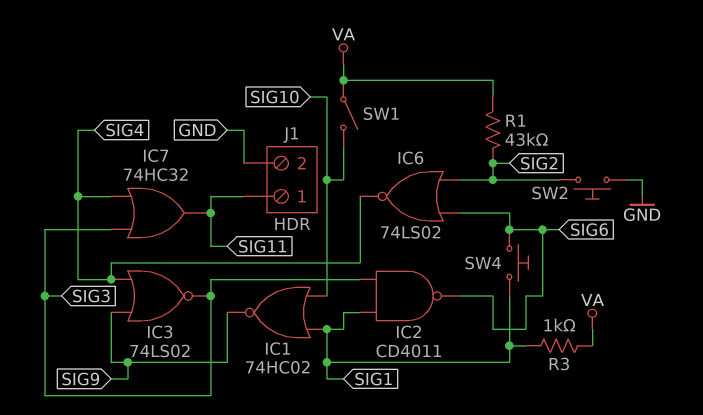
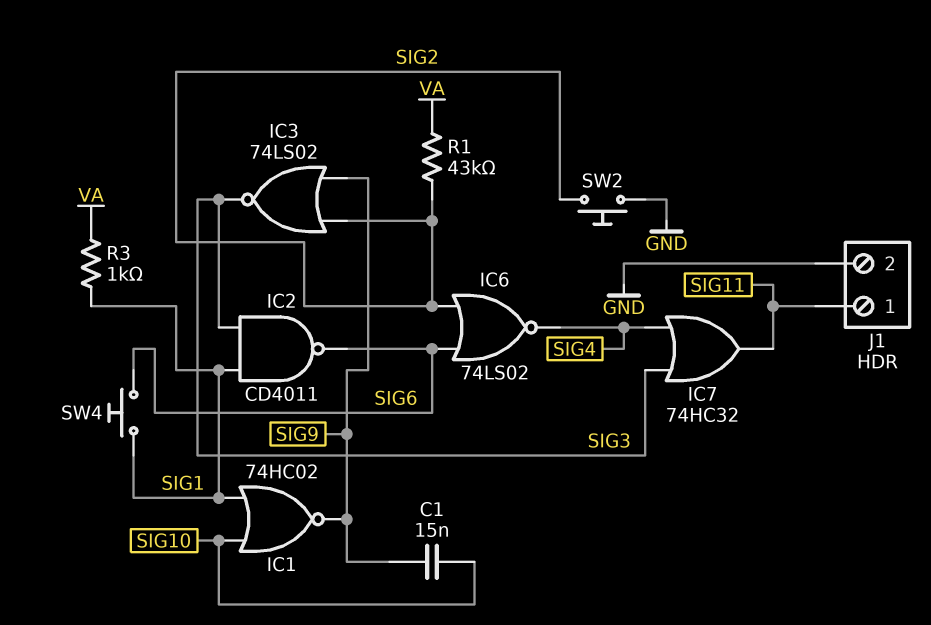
C1: none -> 15nF (SIG9, SIG10)
IC3: NOR 74LS02 (in SIG4, in SIG9, out SIG3) -> NOR 74LS02 (in SIG2, in SIG9, out SIG3)
SW1: switch (SIG10, VA) -> none

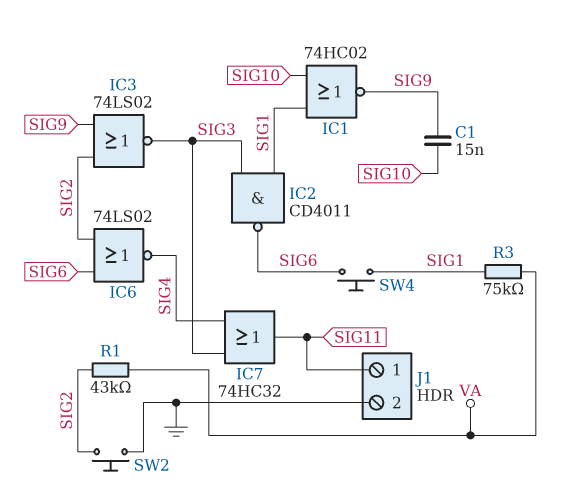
R3: 1k (SIG1, VA) -> 75k (SIG1, VA)

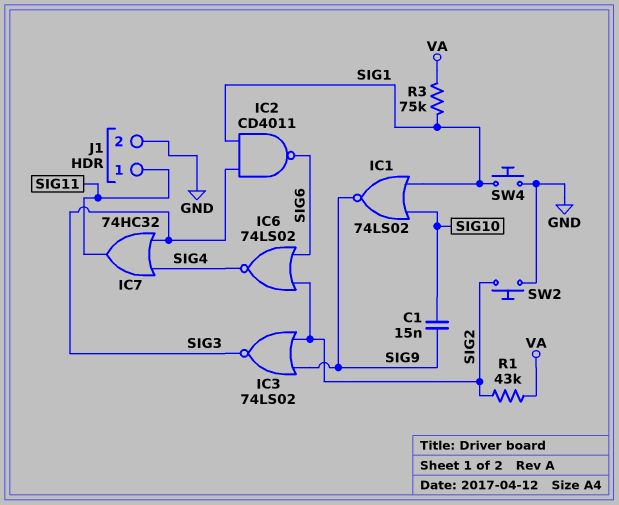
IC1: NOR 74HC02 (in SIG1, in SIG10, out SIG9) -> NOR 74LS02 (in SIG1, in SIG10, out SIG9)
SW4: button (SIG1, SIG6) -> button (GND, SIG1)

